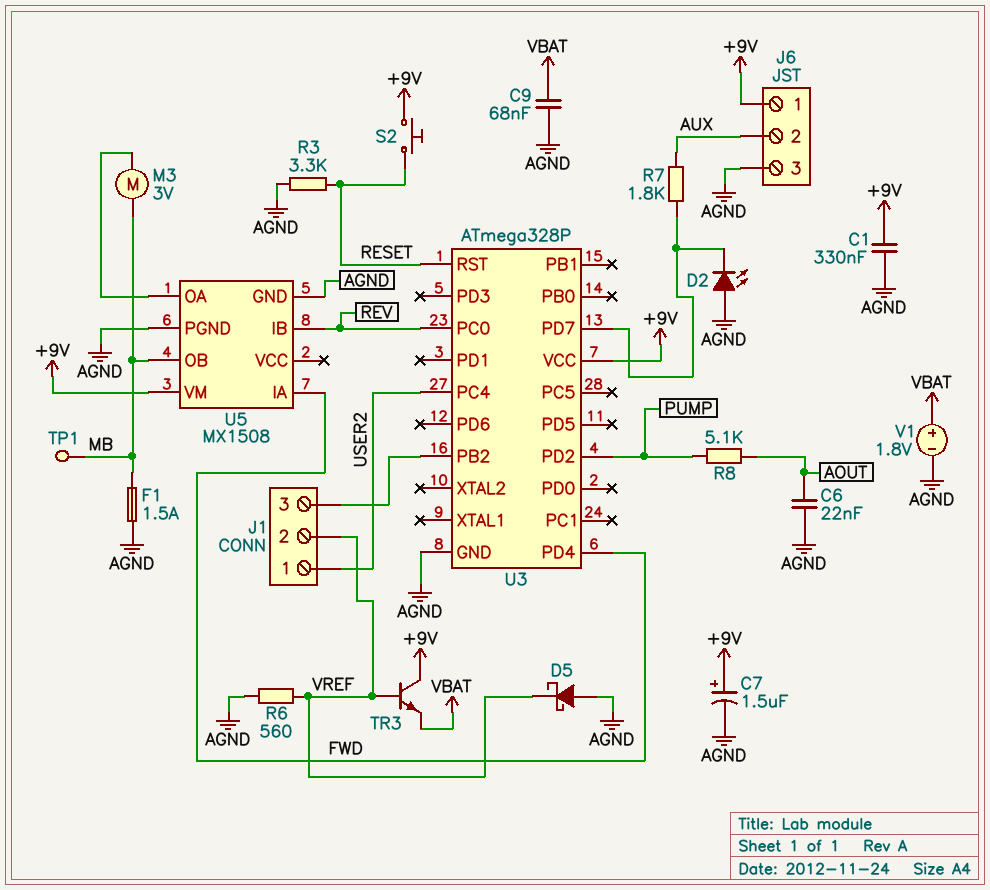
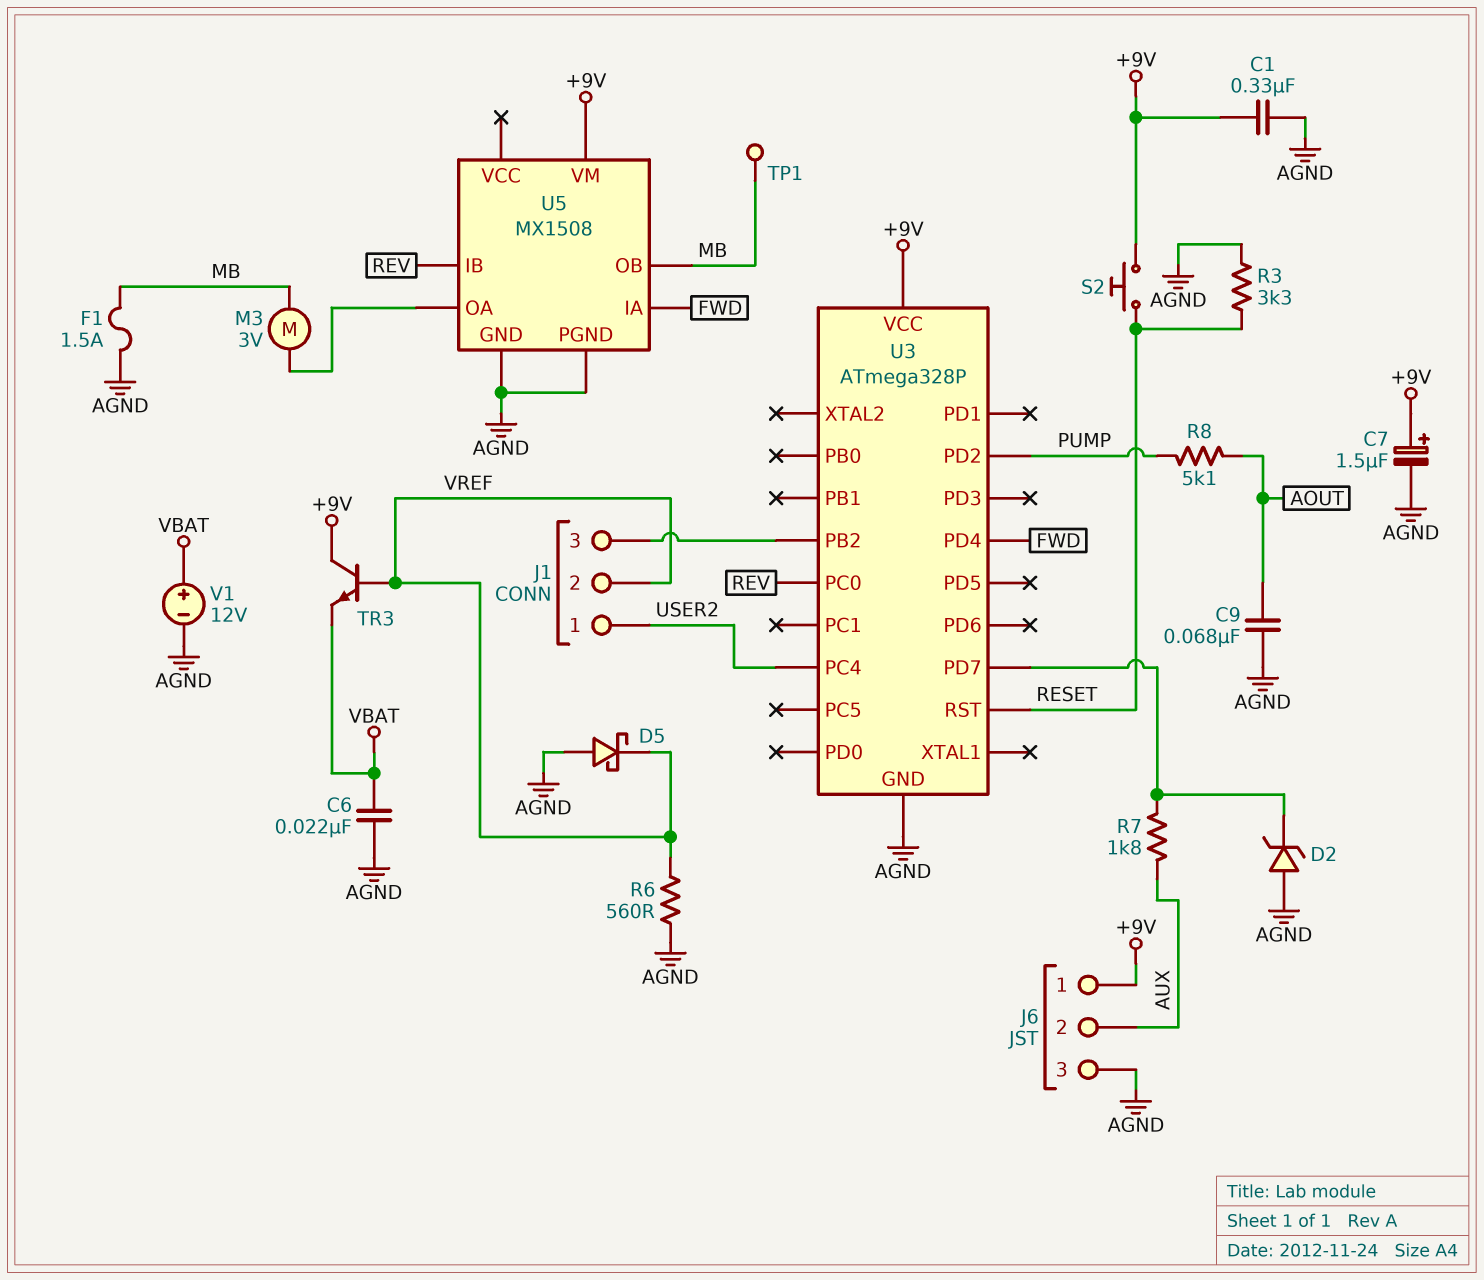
C6: 22nF (AGND, AOUT) -> 22nF (AGND, VBAT)
C9: 68nF (AGND, VBAT) -> 68nF (AGND, AOUT)
D2: LED (A AGND, K U3/PD7) -> zener (A AGND, K U3/PD7)
V1: 1.8V (plus VBAT, minus AGND) -> 12V (plus VBAT, minus AGND)

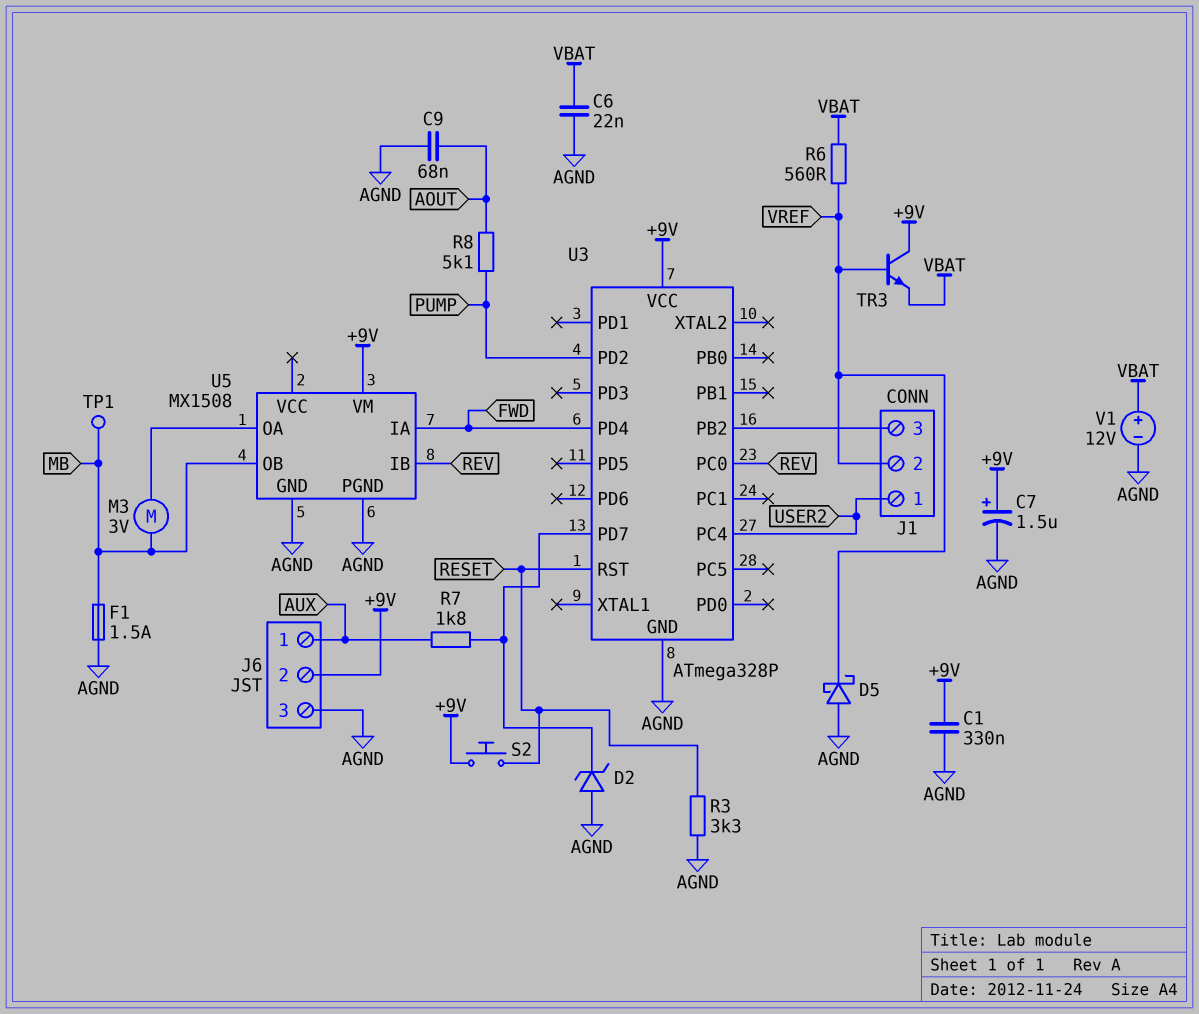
J6 pin 1: +9V -> AUX
J6 pin 2: AUX -> +9V
R6: 560 (AGND, VREF) -> 560 (VBAT, VREF)

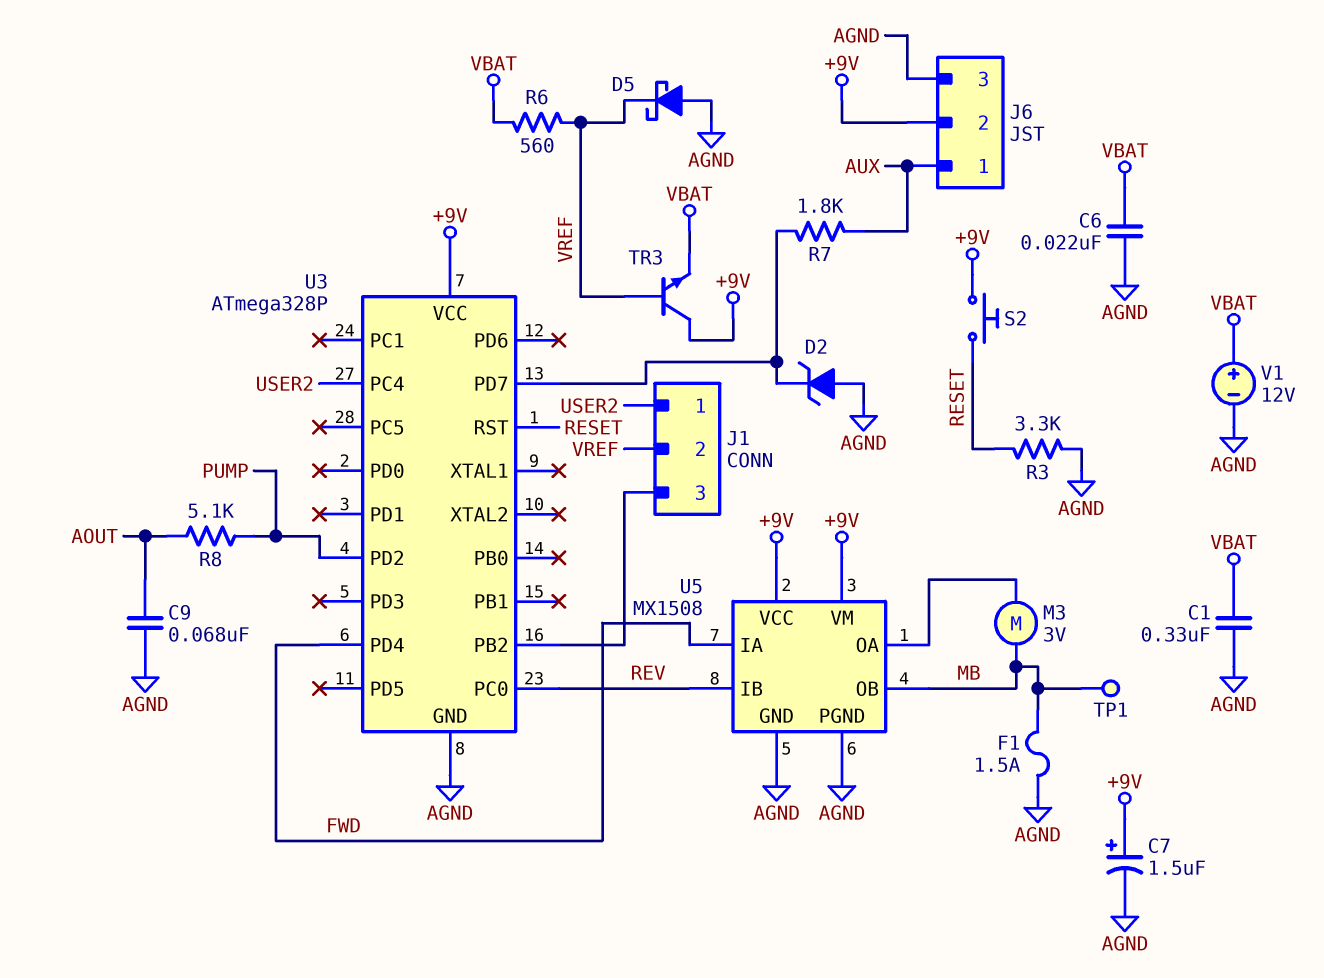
C1: 330nF (+9V, AGND) -> 330nF (AGND, VBAT)
U5 pin VCC: none -> +9V

